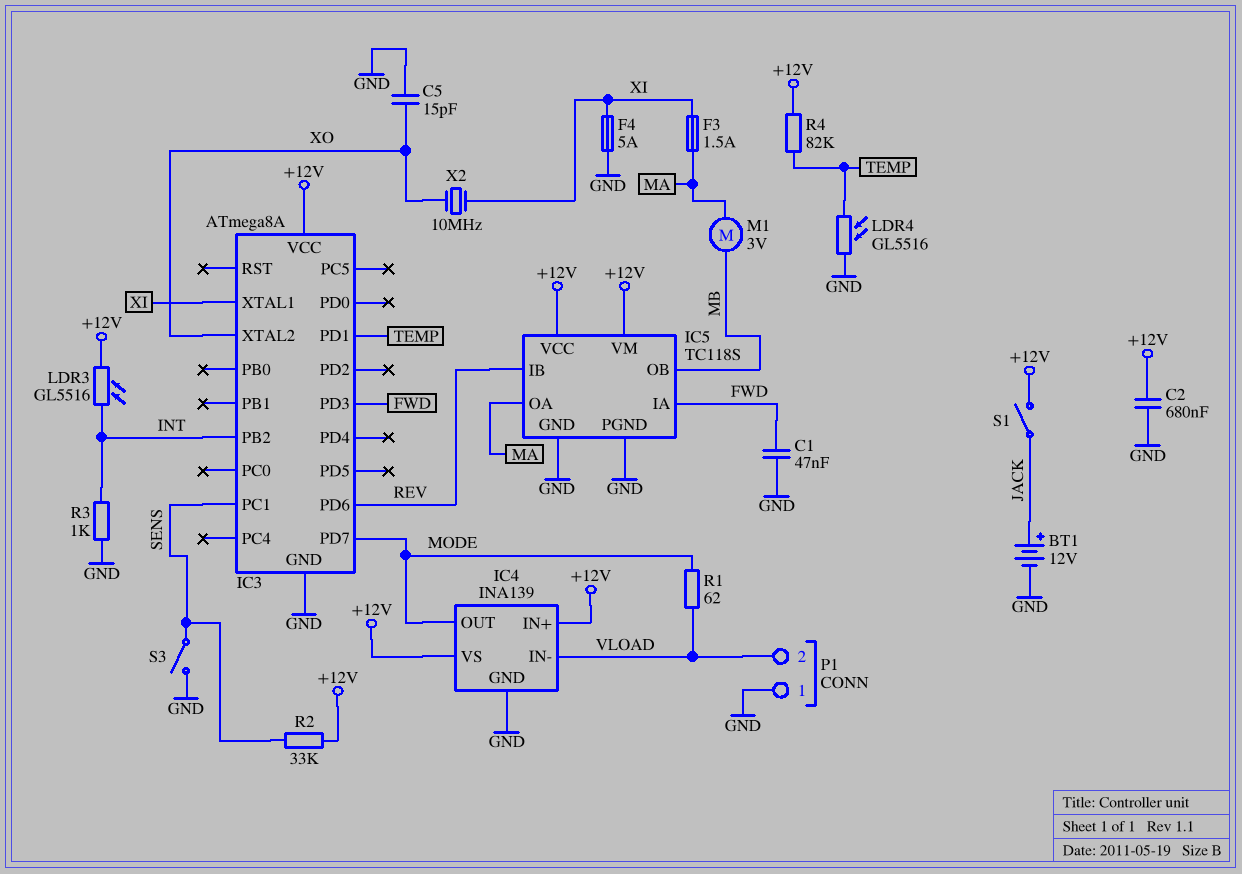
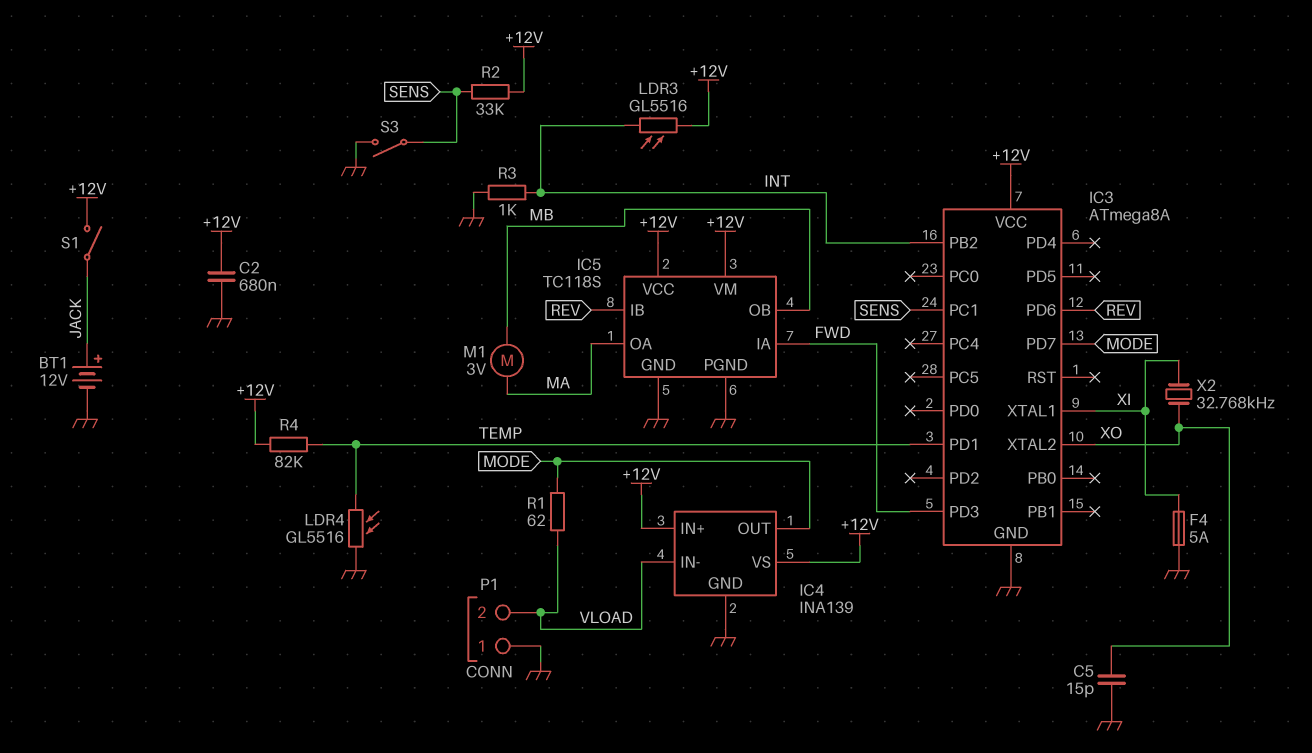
C1: 47nF (FWD, GND) -> none
F3: 1.5A (MA, XI) -> none
X2: 10MHz (XI, XO) -> 32.768kHz (XI, XO)

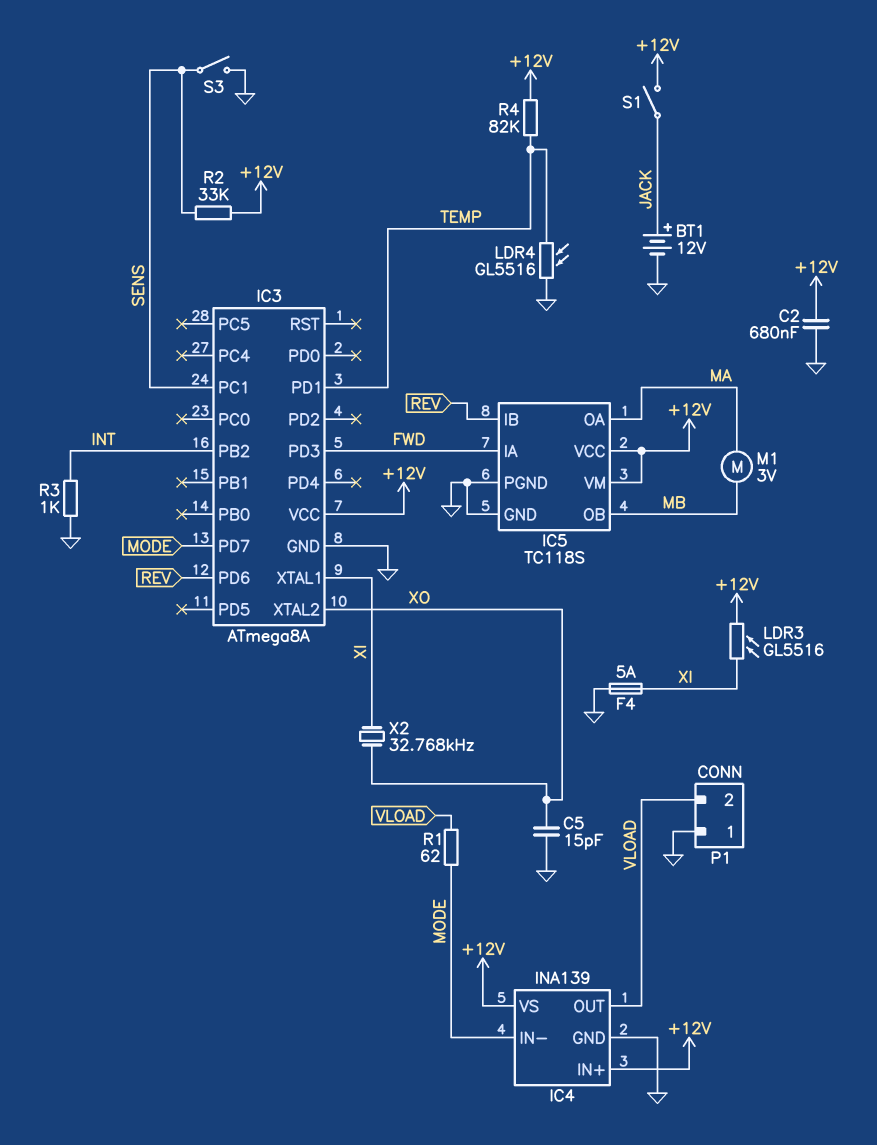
IC4 pin IN-: VLOAD -> MODE
IC4 pin OUT: MODE -> VLOAD
LDR3: GL5516 (+12V, INT) -> GL5516 (+12V, XI)

